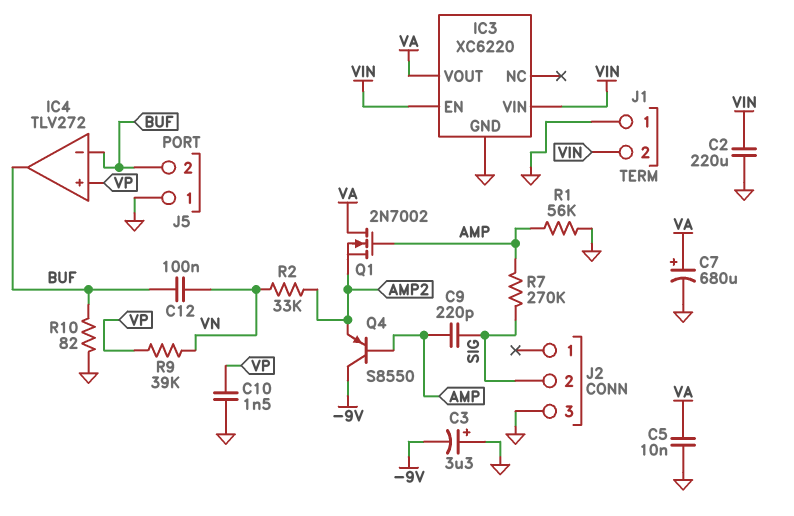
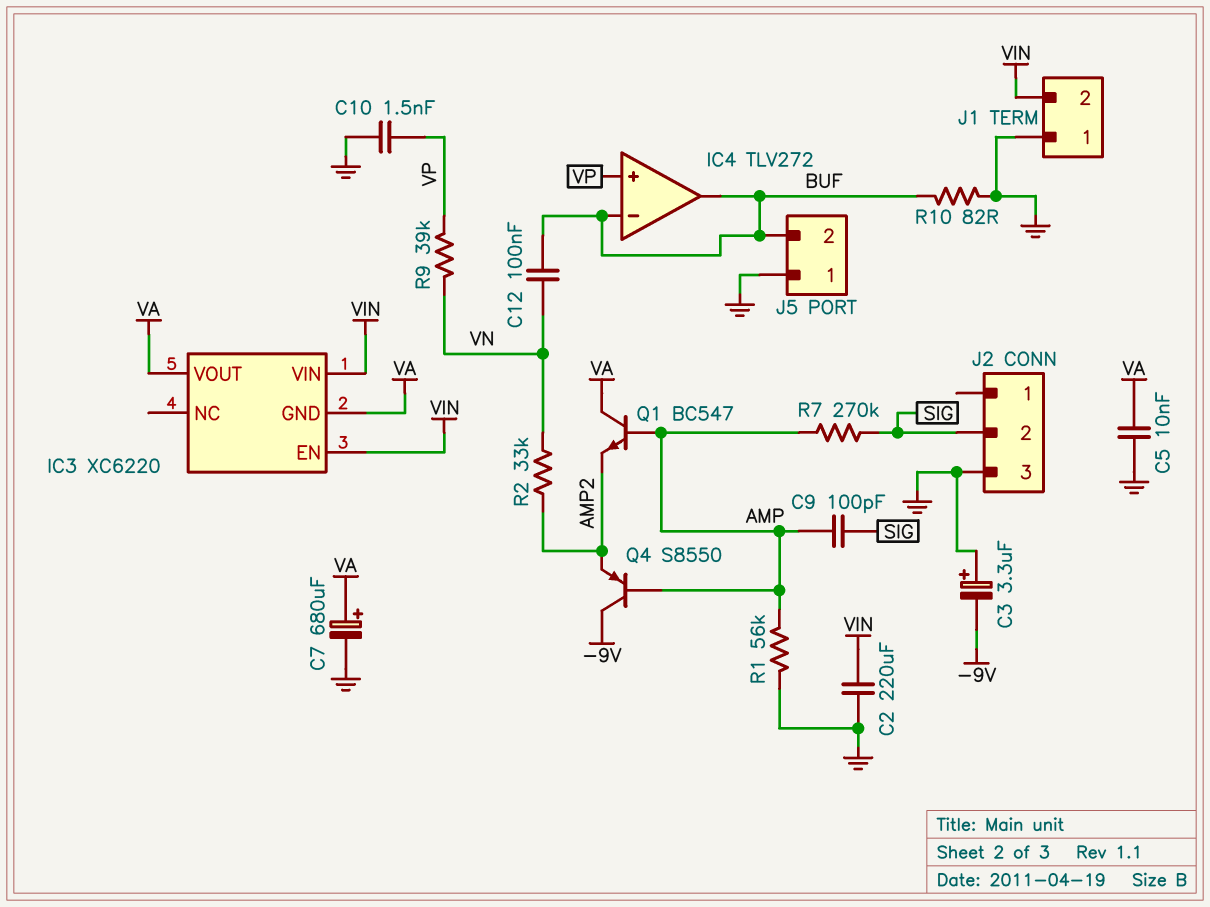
C9: 220pF (AMP, SIG) -> 100pF (AMP, SIG)
IC3 pin GND: GND -> VA
Q1: NMOS 2N7002 (G AMP, D VA, S AMP2) -> NPN BC547 (B AMP, C VA, E AMP2)

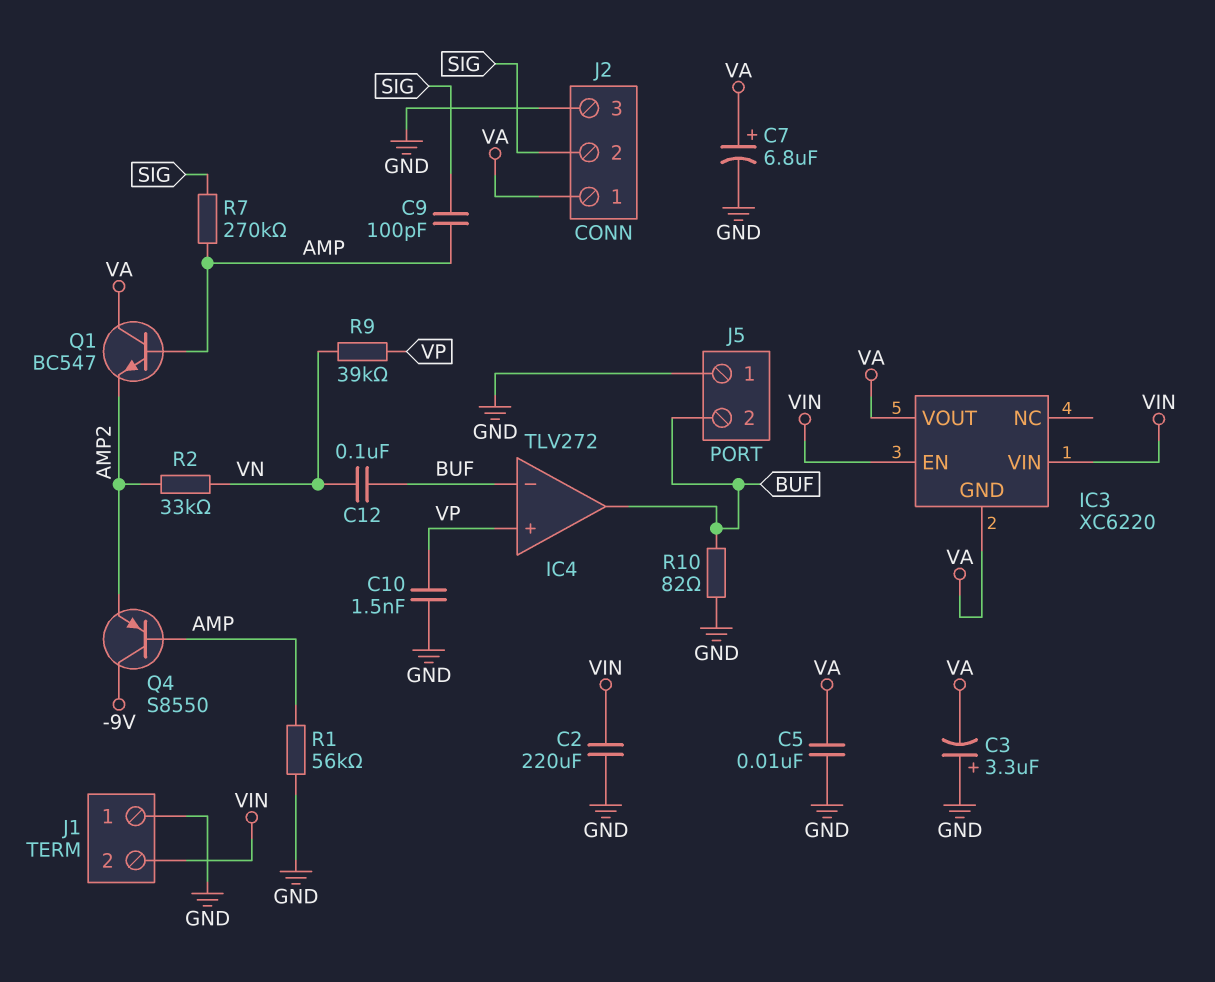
C3: 3.3uF (plus GND, minus -9V) -> 3.3uF (plus GND, minus VA)
C7: 680uF (plus VA, minus GND) -> 6.8uF (plus VA, minus GND)
J2 pin 1: none -> VA

